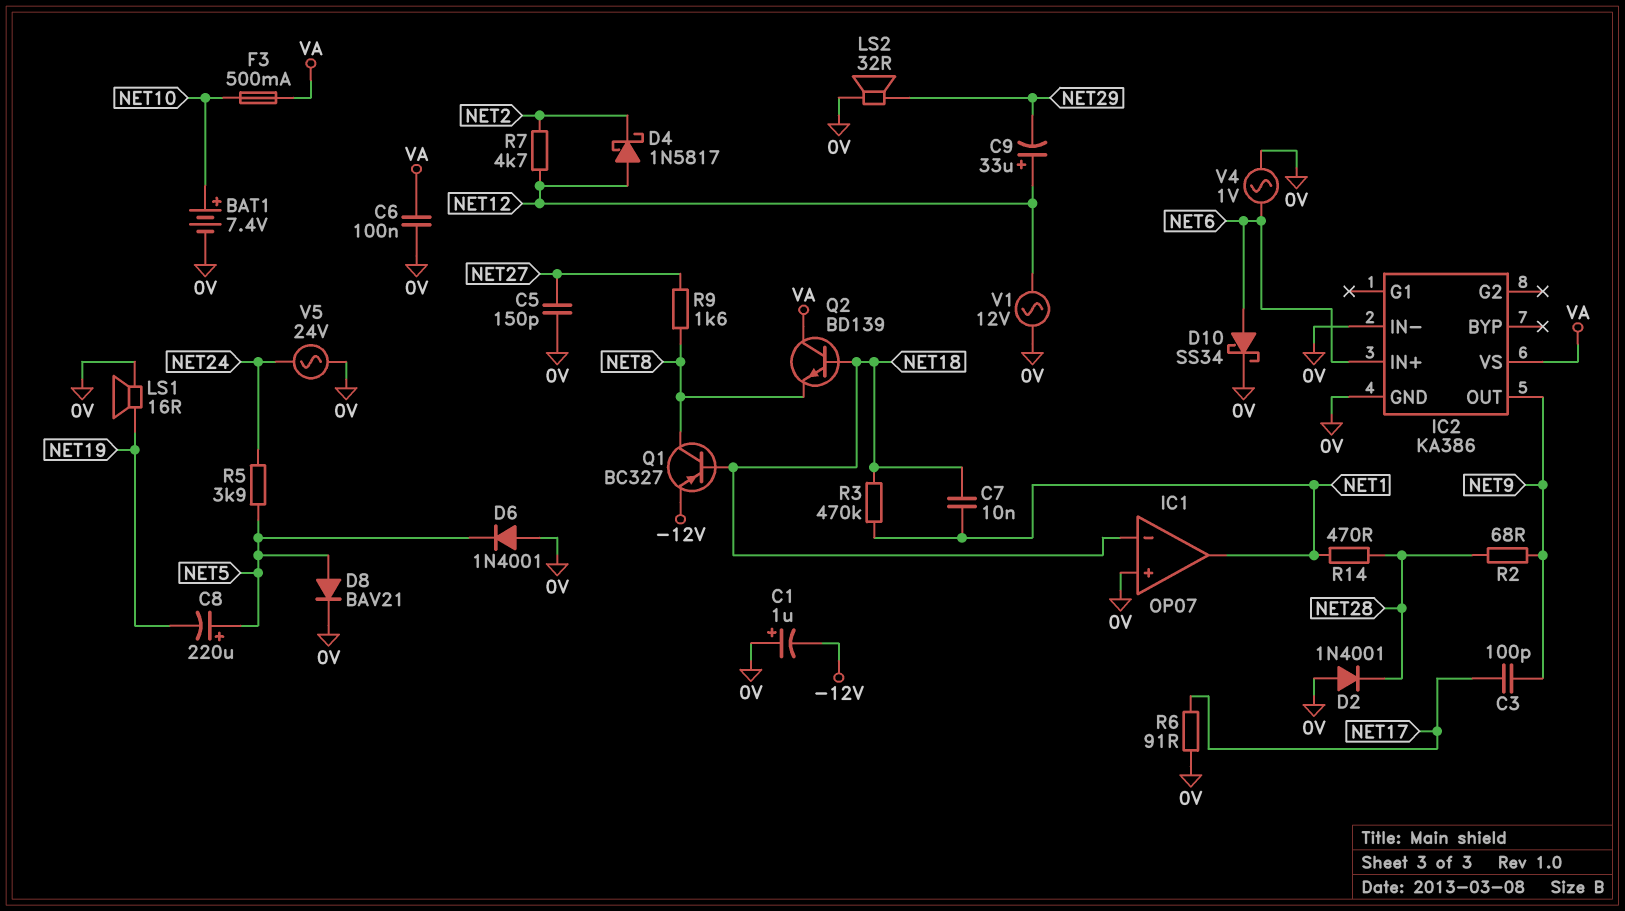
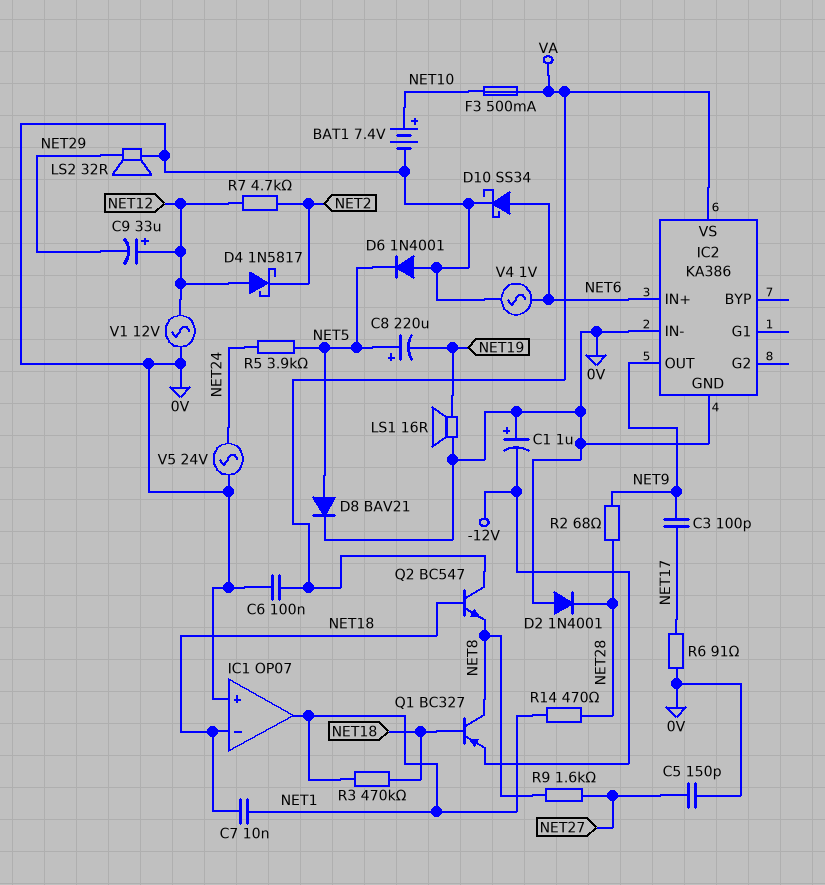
Q2: NPN BD139 (B NET18, C VA, E NET8) -> NPN BC547 (B NET18, C VA, E NET8)

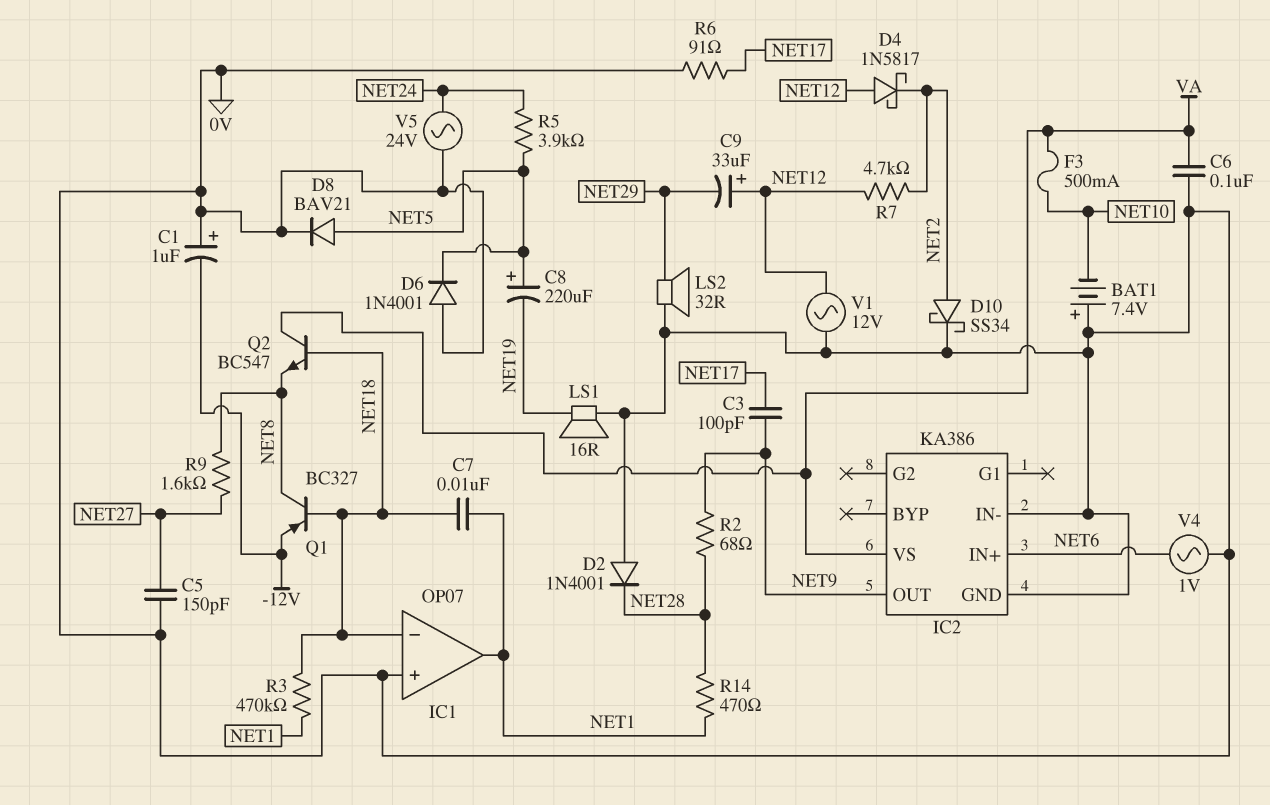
BAT1: 7.4V (plus NET10, minus 0V) -> 7.4V (plus 0V, minus NET10)
D10: schottky SS34 (A NET6, K 0V) -> schottky SS34 (A NET2, K 0V)

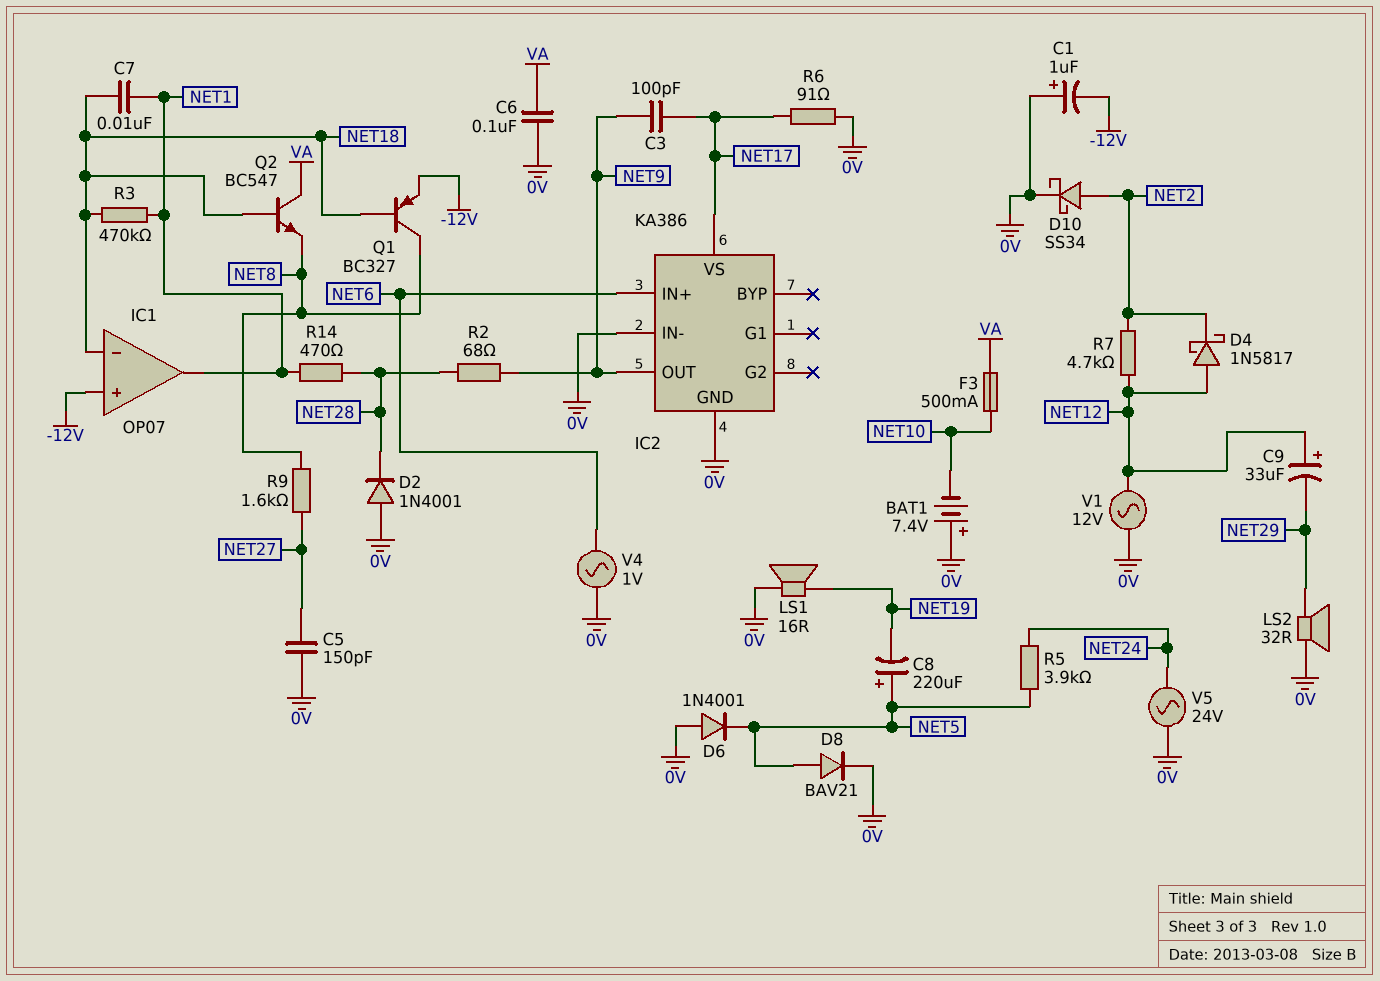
IC1 pin in+: 0V -> -12V
IC2 pin VS: VA -> NET17

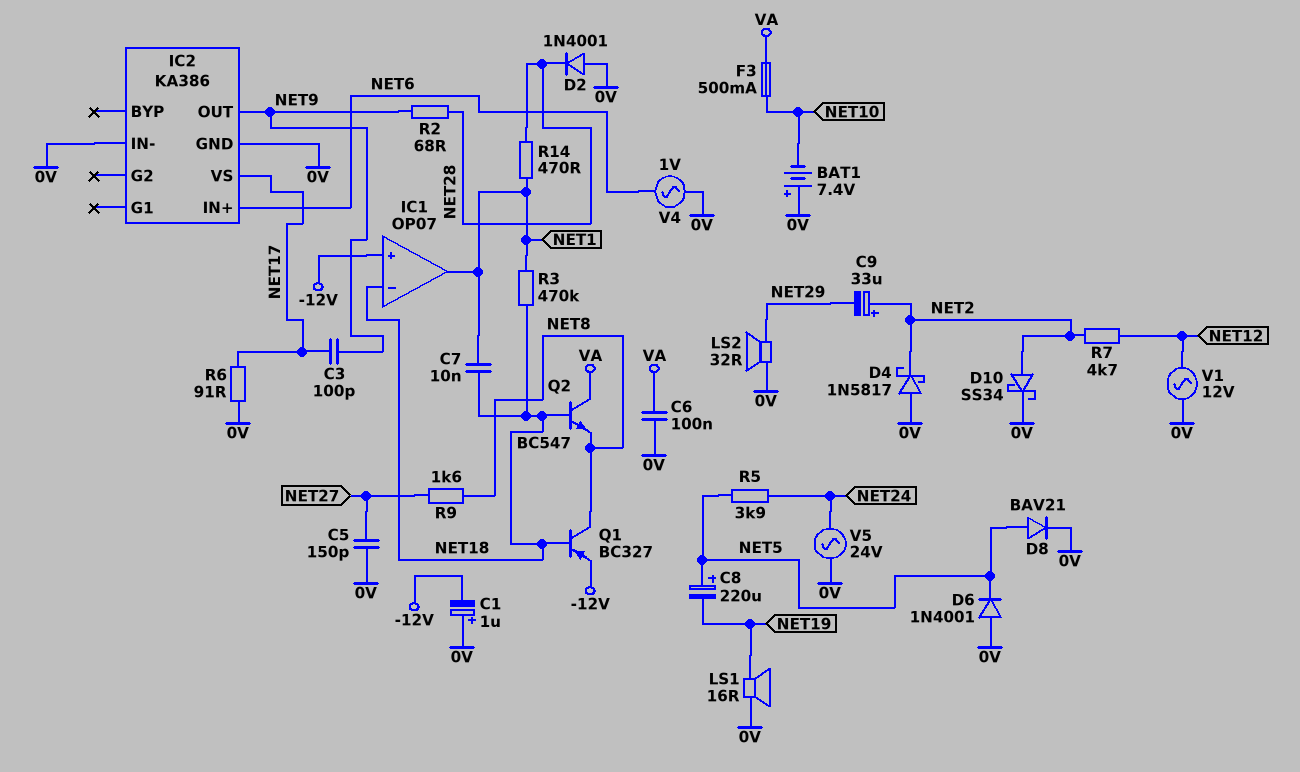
C9: 33uF (plus NET12, minus NET29) -> 33uF (plus NET2, minus NET29)
D4: schottky 1N5817 (A NET12, K NET2) -> schottky 1N5817 (A 0V, K NET2)

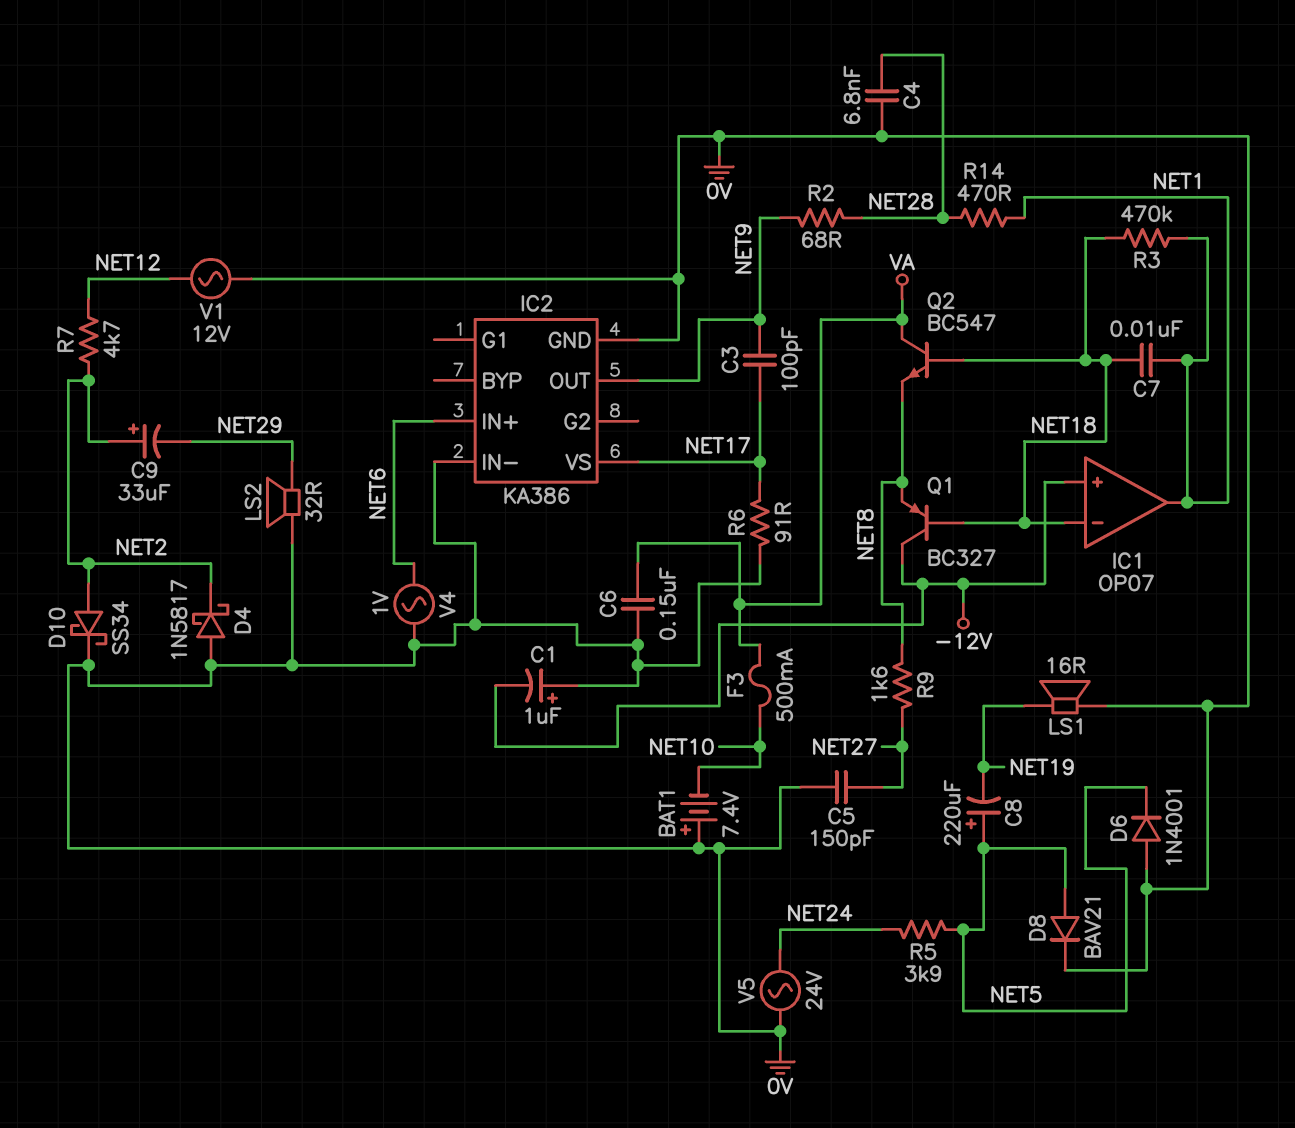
C4: none -> 6.8nF (0V, NET28)
C6: 100nF (0V, VA) -> 150nF (0V, VA)
D2: diode 1N4001 (A 0V, K NET28) -> none
Q1: PNP BC327 (B NET18, C NET8, E -12V) -> PNP BC327 (B NET18, C -12V, E NET8)

